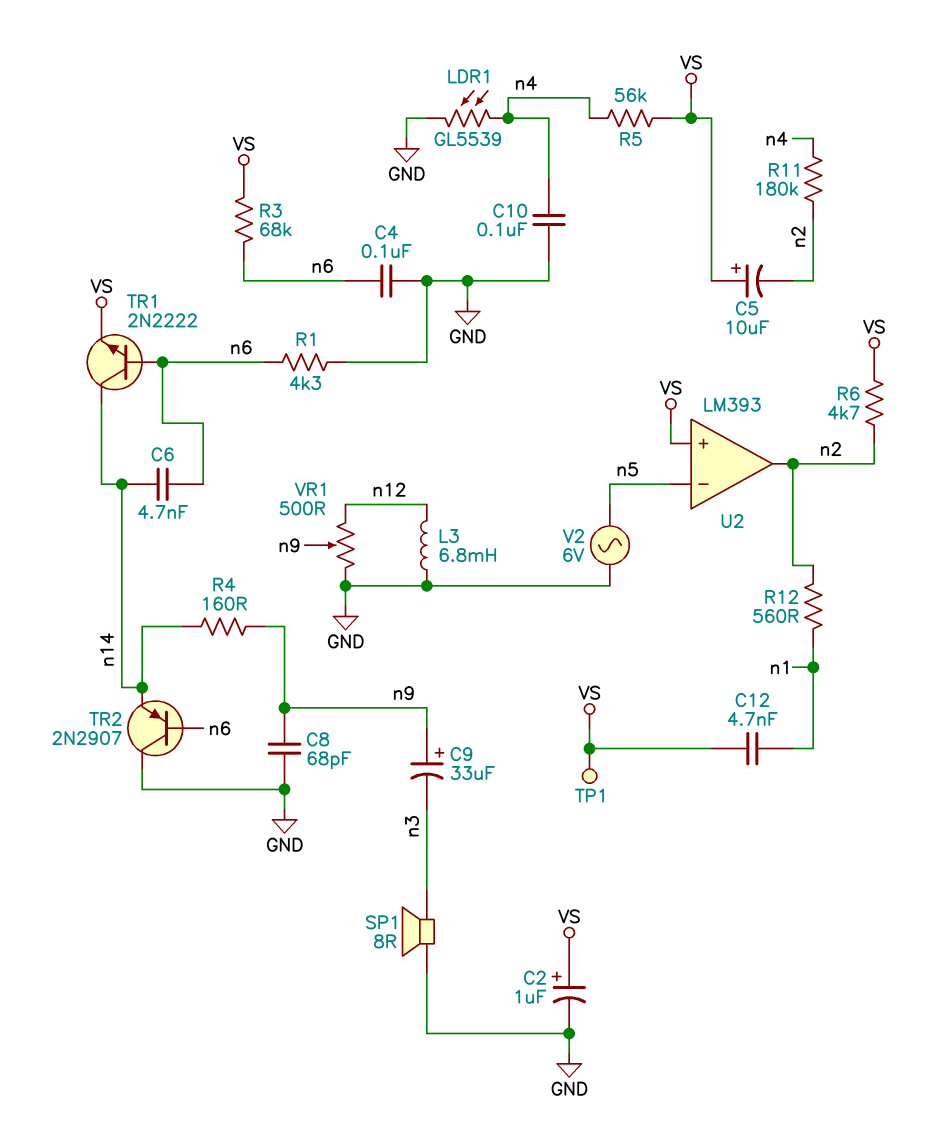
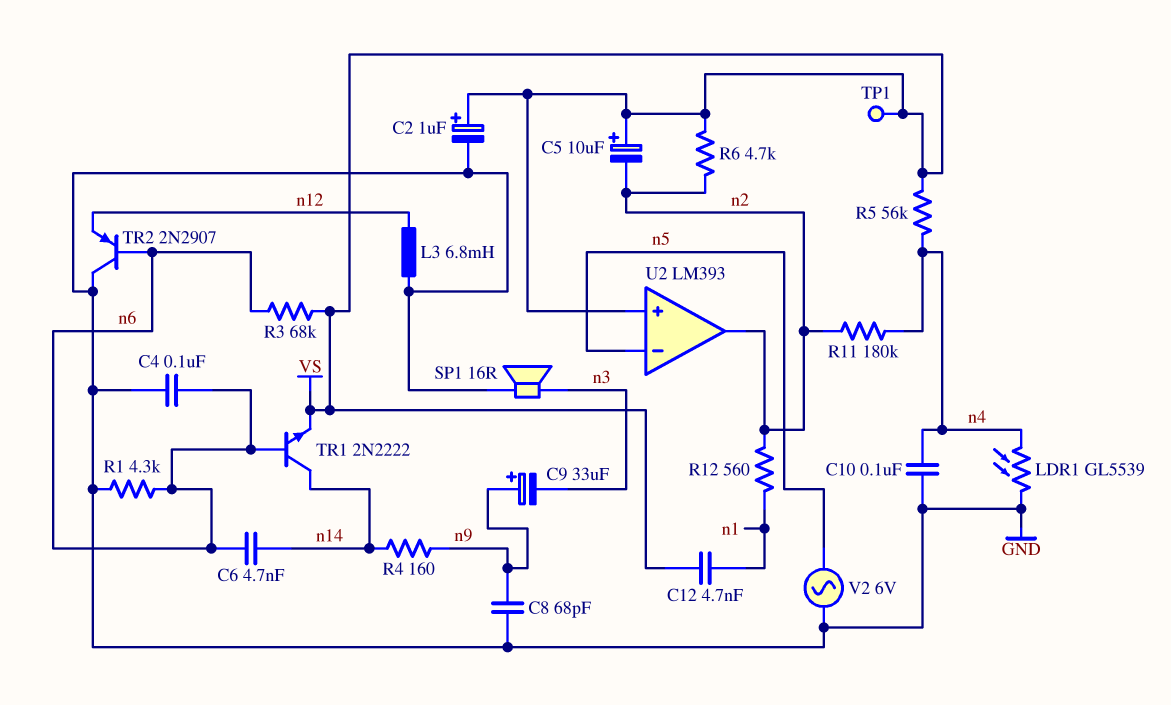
SP1: speaker 8R (GND, n3) -> speaker 16R (GND, n3)
TR2: PNP 2N2907 (B n6, C GND, E n14) -> PNP 2N2907 (B n6, C GND, E n12)
VR1: 500 (GND, n12, wiper n9) -> none

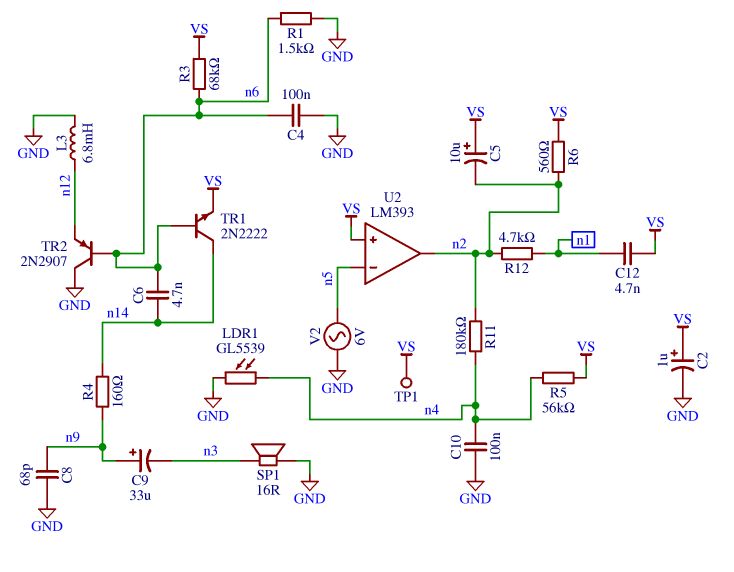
R1: 4.3k (GND, n6) -> 1.5k (GND, n6)
R6: 4.7k (VS, n2) -> 560 (VS, n2)
R12: 560 (n1, n2) -> 4.7k (n1, n2)

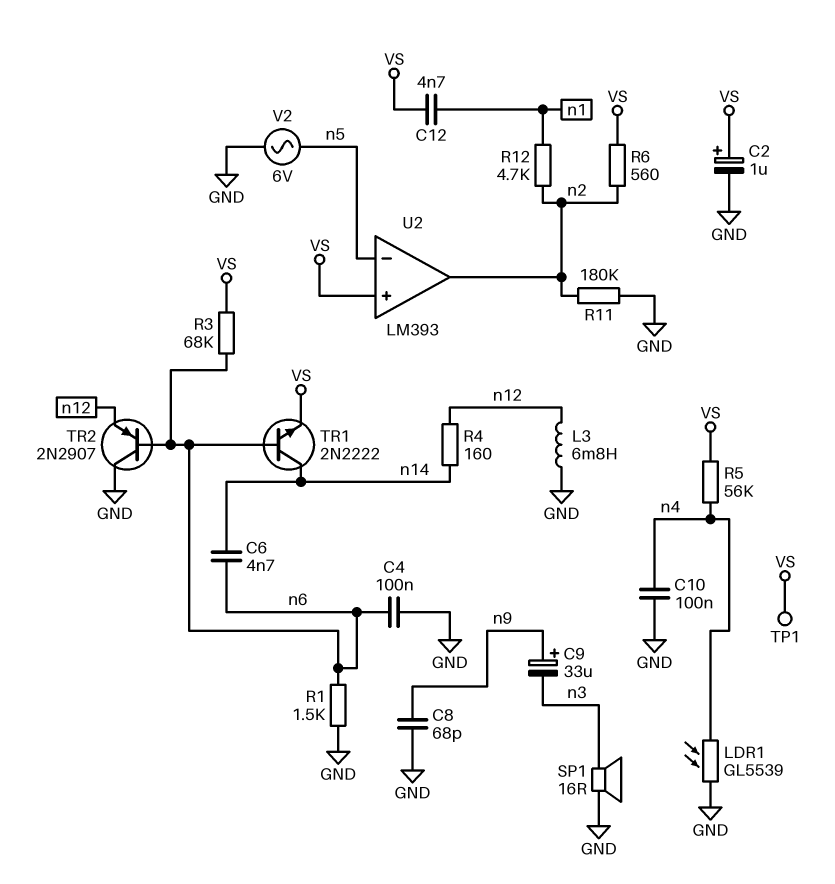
C5: 10uF (plus VS, minus n2) -> none
R4: 160 (n9, n14) -> 160 (n12, n14)
R11: 180k (n2, n4) -> 180k (GND, n2)

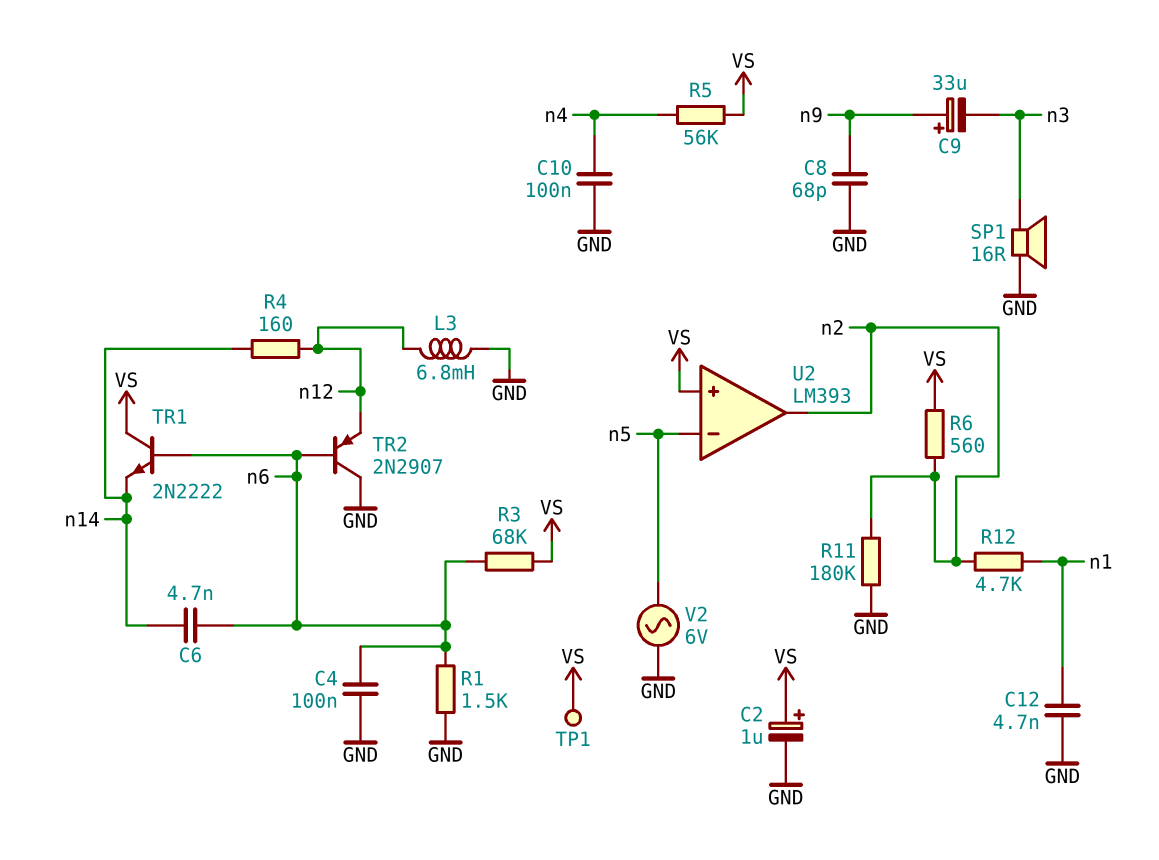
C12: 4.7nF (VS, n1) -> 4.7nF (GND, n1)
LDR1: GL5539 (GND, n4) -> none
TR1: NPN 2N2222 (B n6, C n14, E VS) -> NPN 2N2222 (B n6, C VS, E n14)

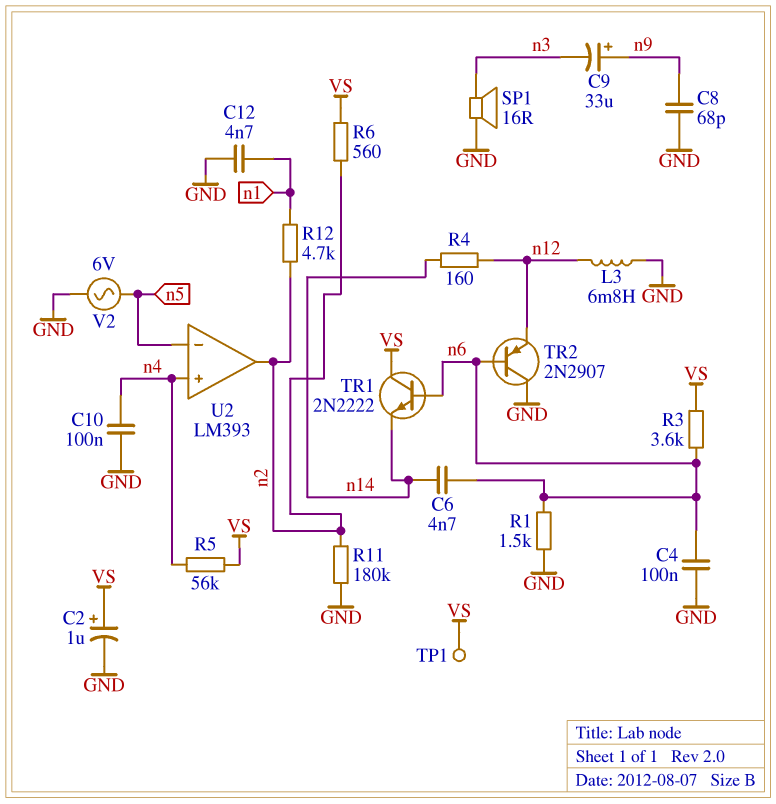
R3: 68k (VS, n6) -> 3.6k (VS, n6)
U2 pin in+: VS -> n4

